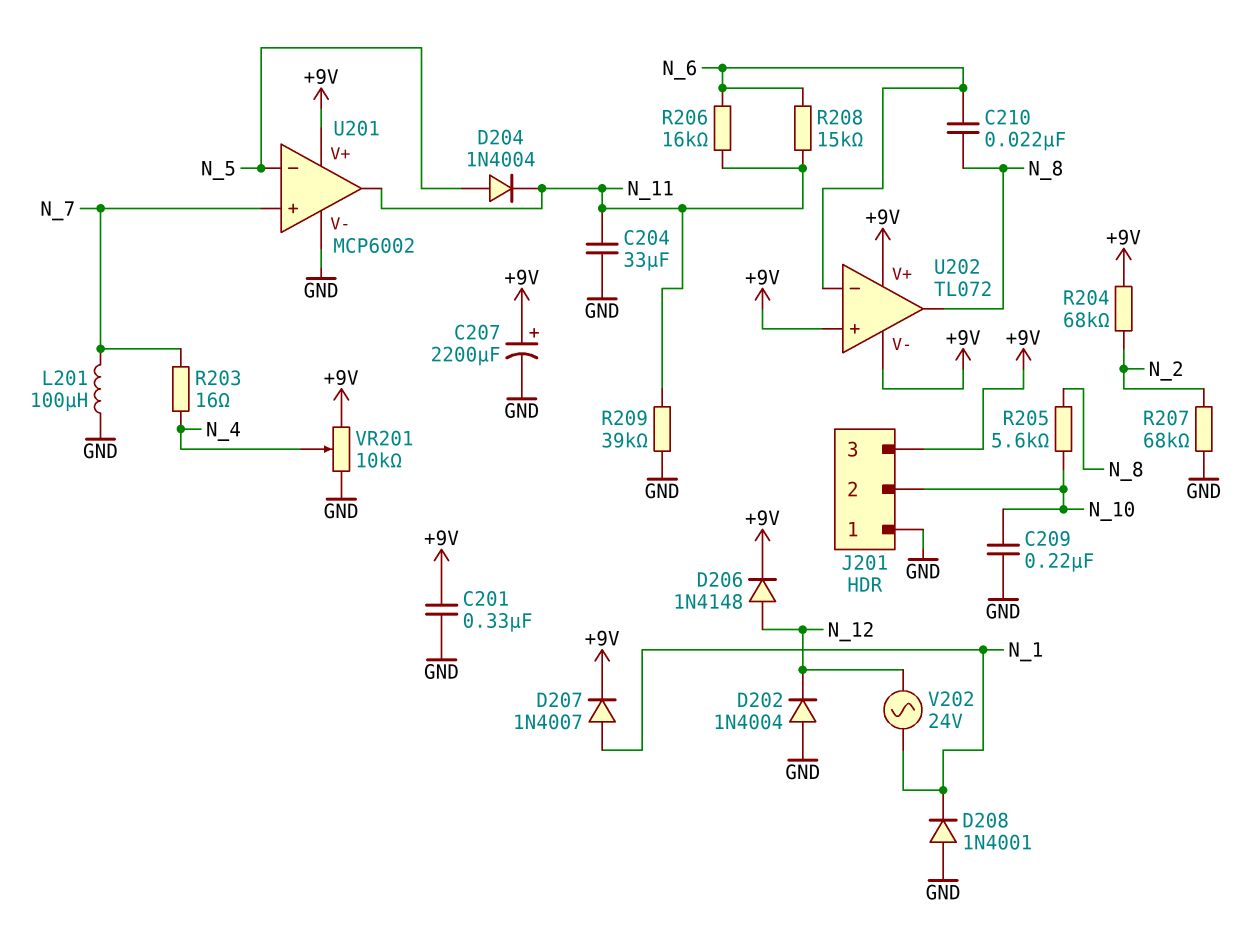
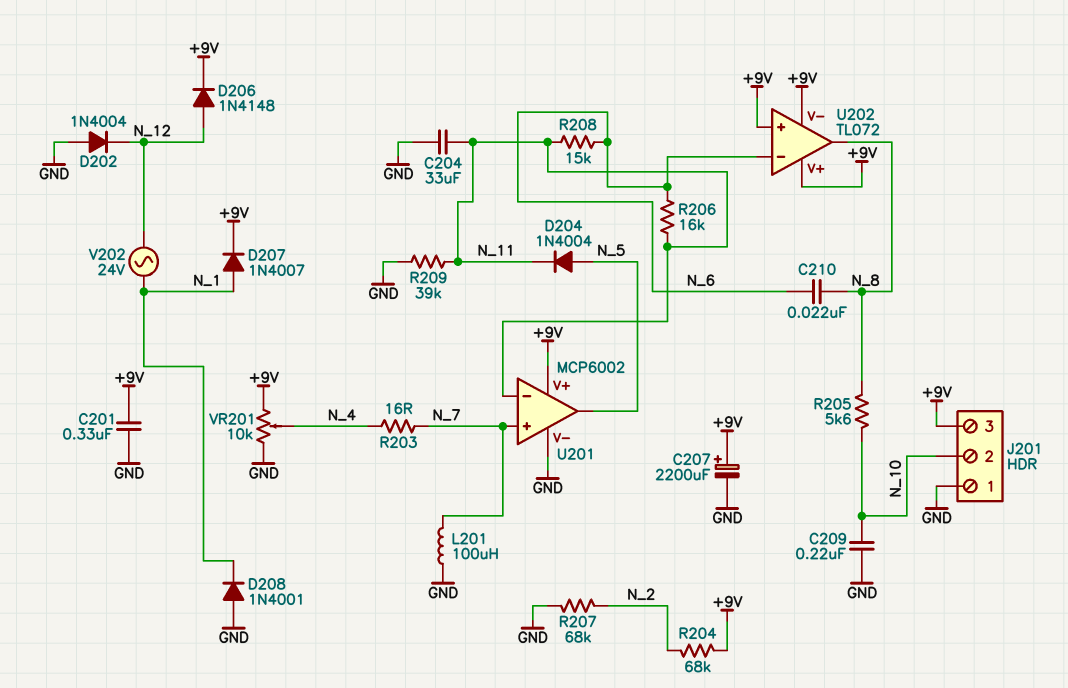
U201 pin in-: N_5 -> N_11
U201 pin out: N_11 -> N_5

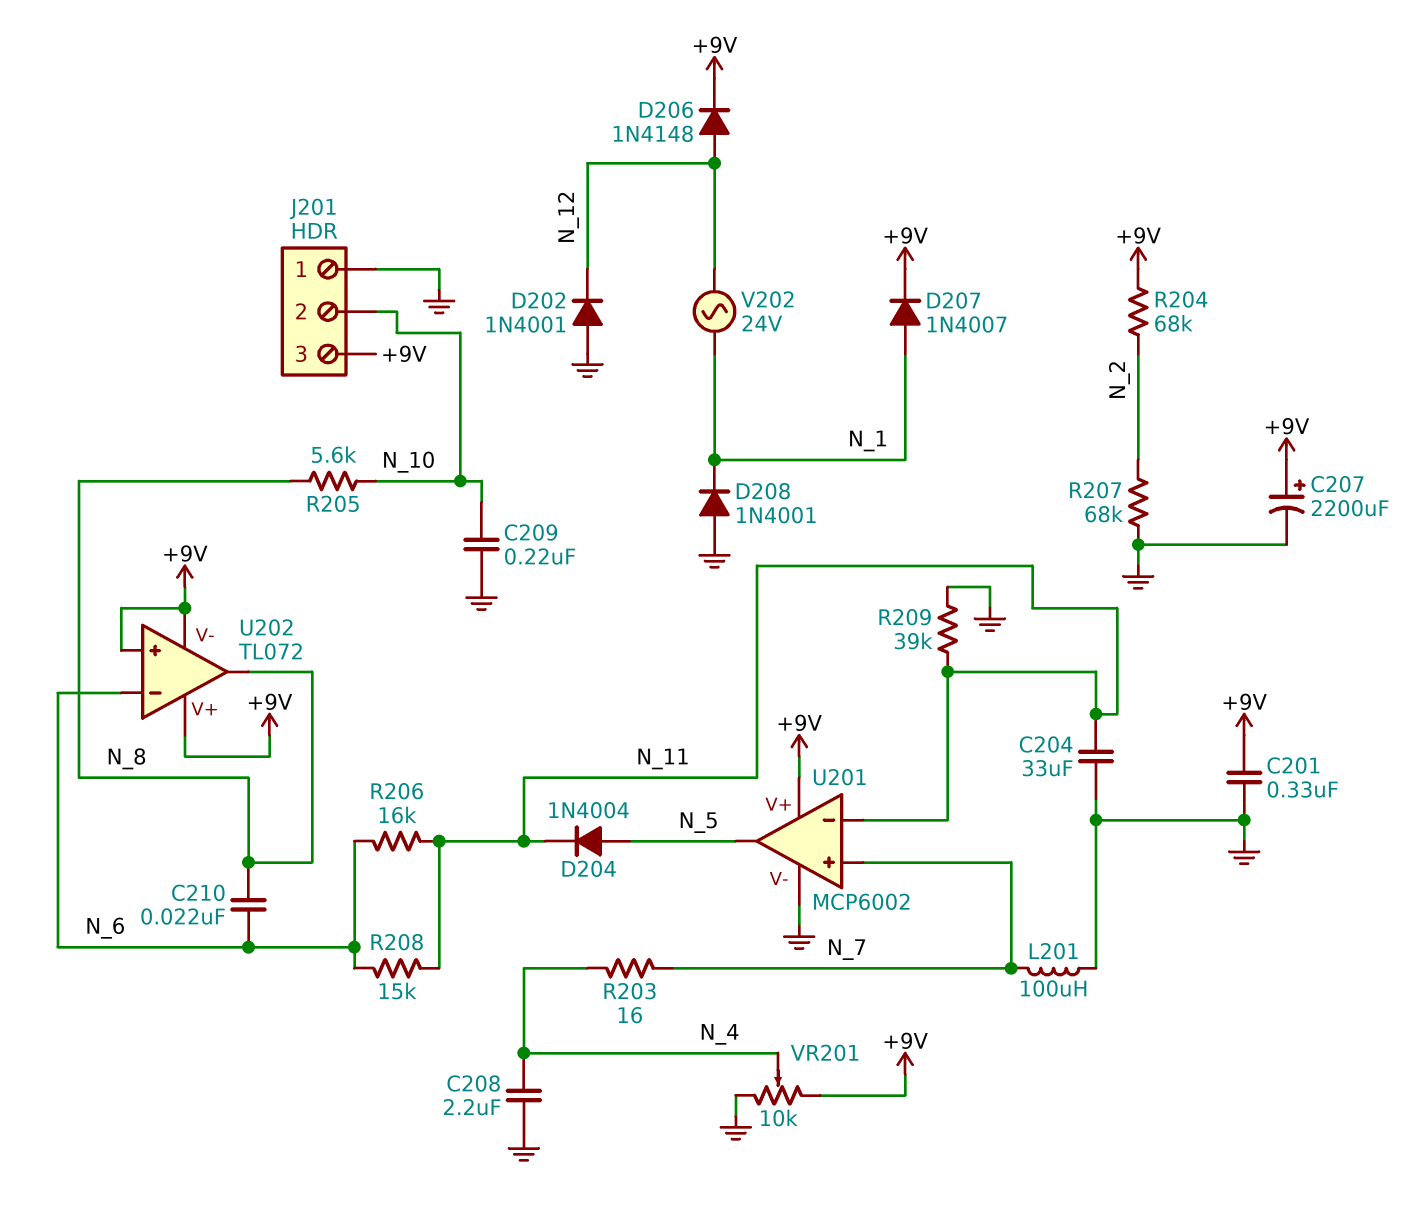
C208: none -> 2.2uF (GND, N_4)
D202: diode 1N4004 (A GND, K N_12) -> diode 1N4001 (A GND, K N_12)

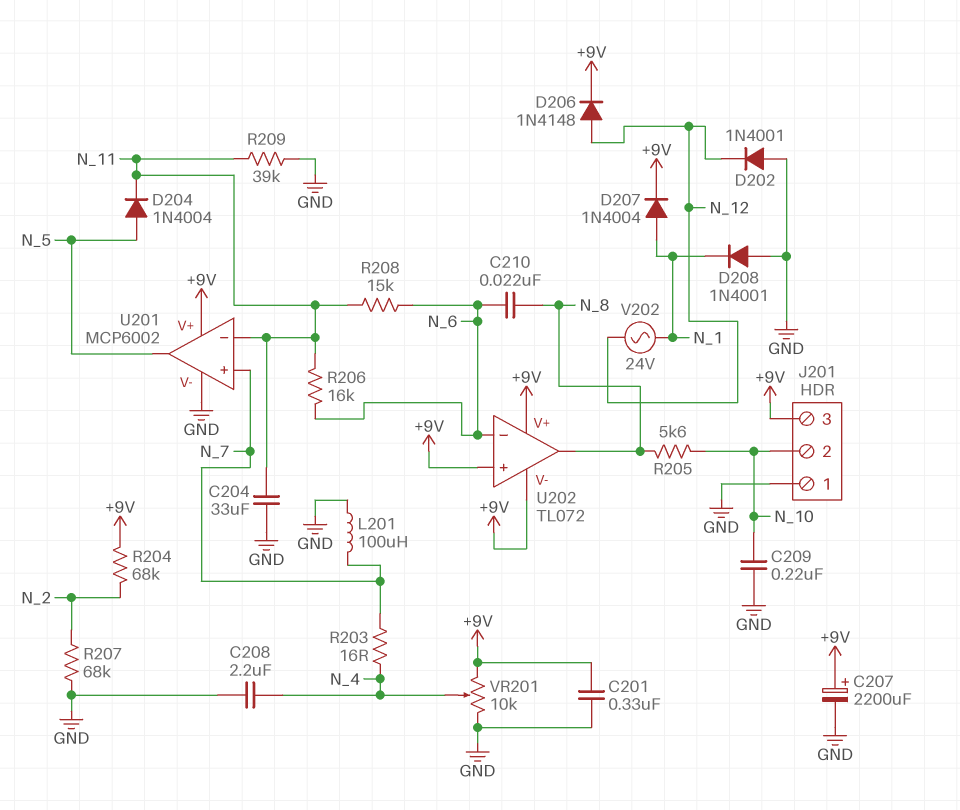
D207: diode 1N4007 (A N_1, K +9V) -> diode 1N4004 (A N_1, K +9V)

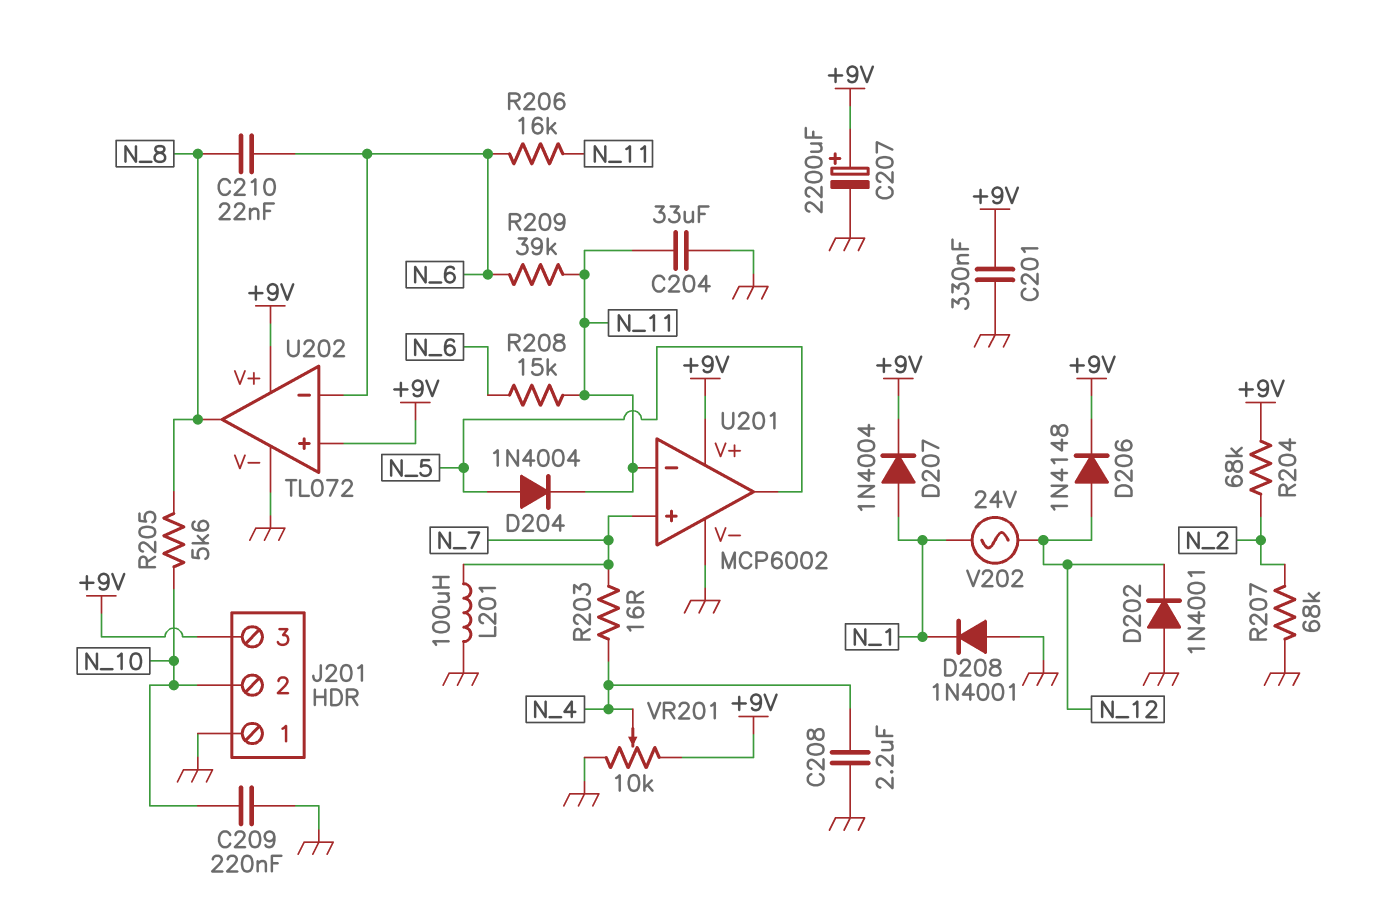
R209: 39k (GND, N_11) -> 39k (N_6, N_11)
U202 pin V-: +9V -> GND

